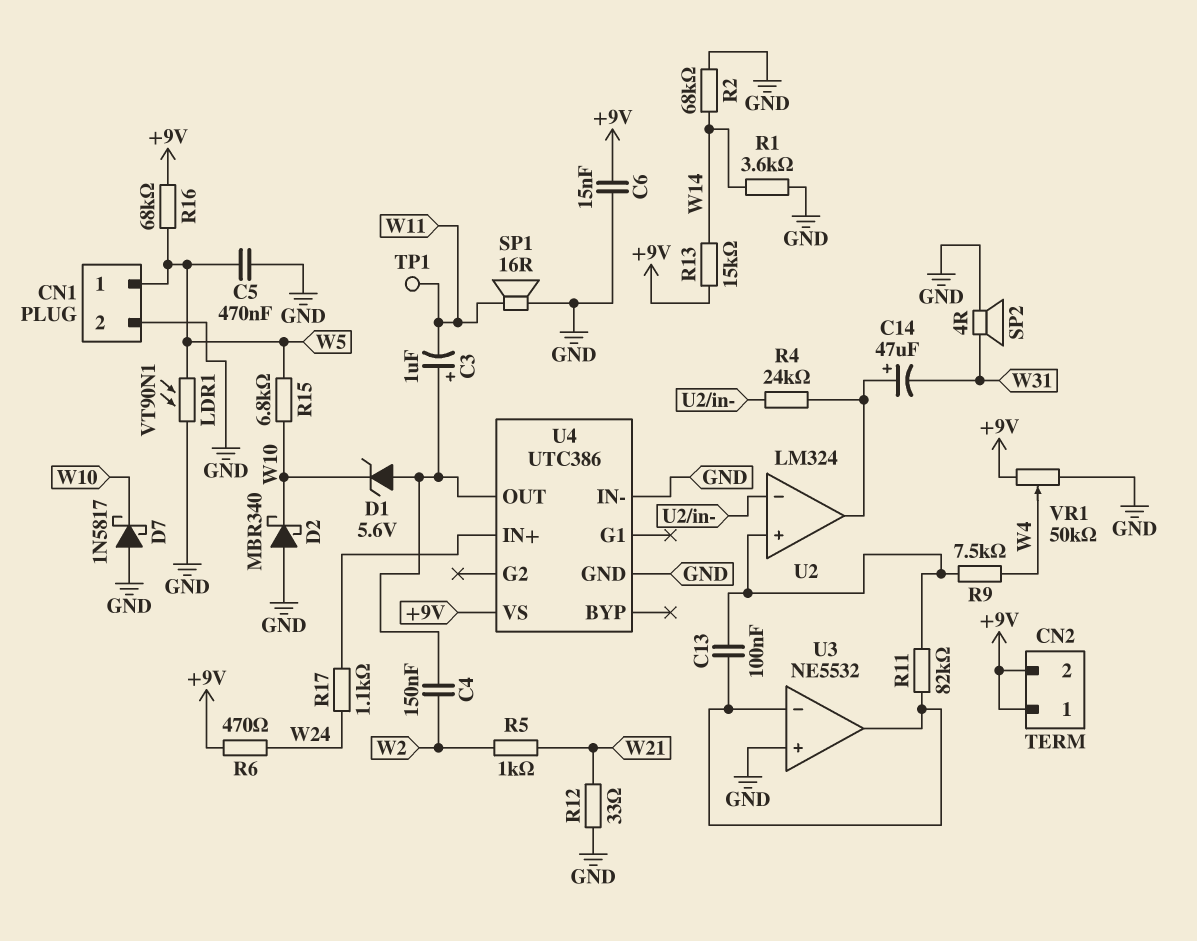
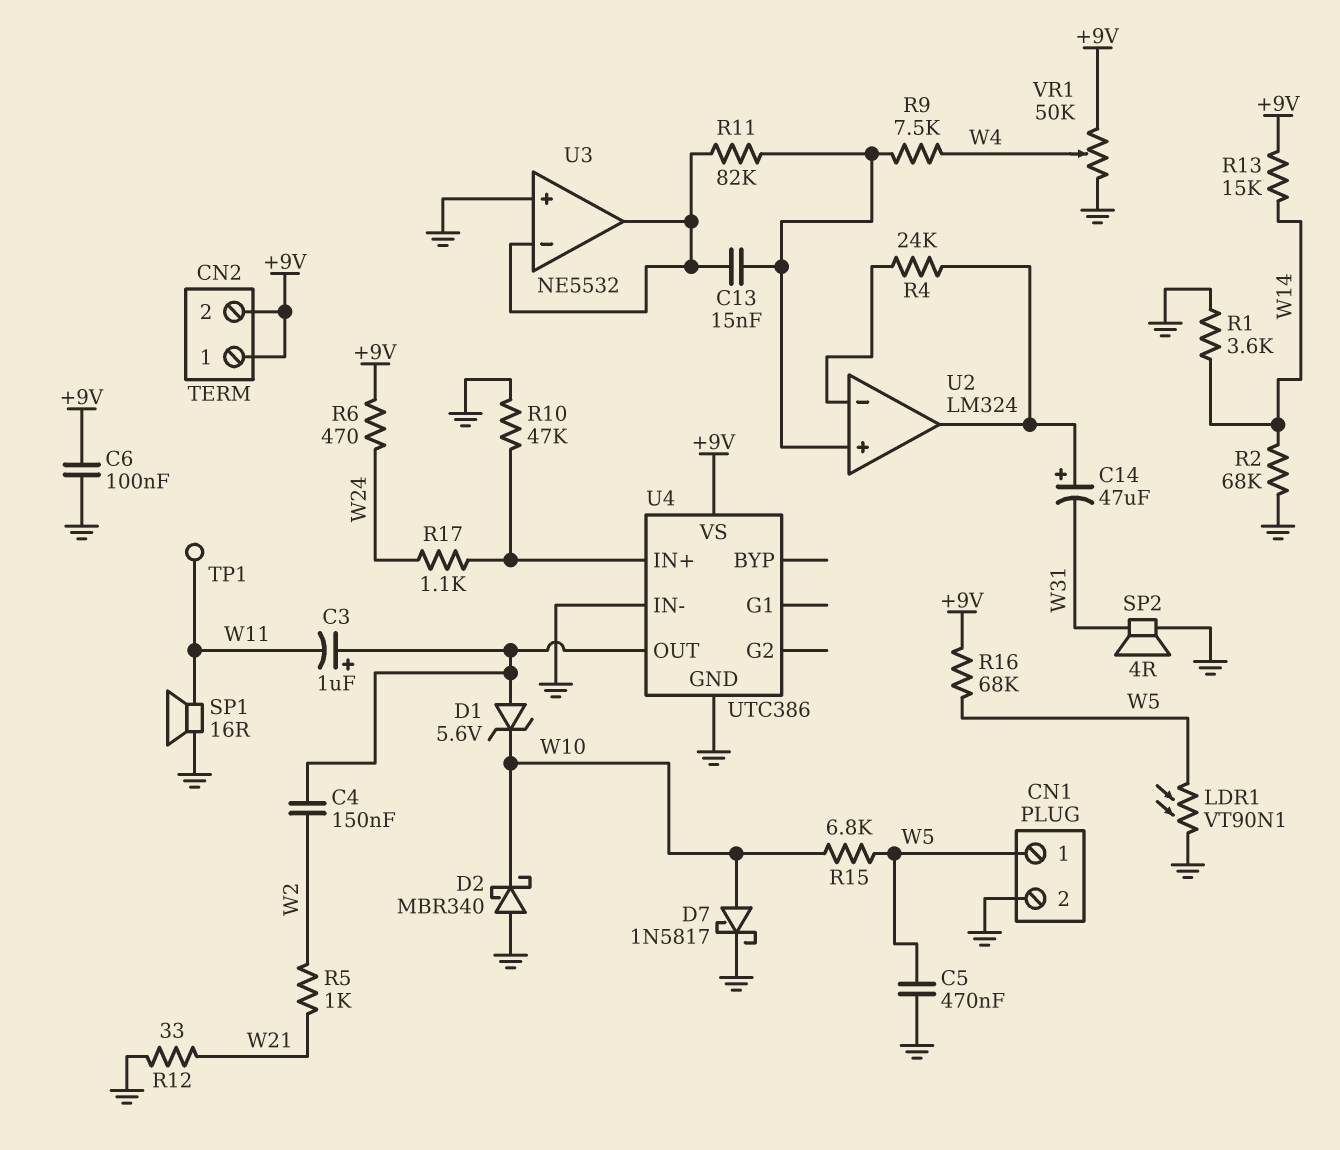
C6: 15nF (+9V, GND) -> 100nF (+9V, GND)
C13: 100nF (U2/in+, U3/in-) -> 15nF (U2/in+, U3/in-)
D7: schottky 1N5817 (A GND, K W10) -> schottky 1N5817 (A W10, K GND)
R10: none -> 47k (GND, U4/IN+)

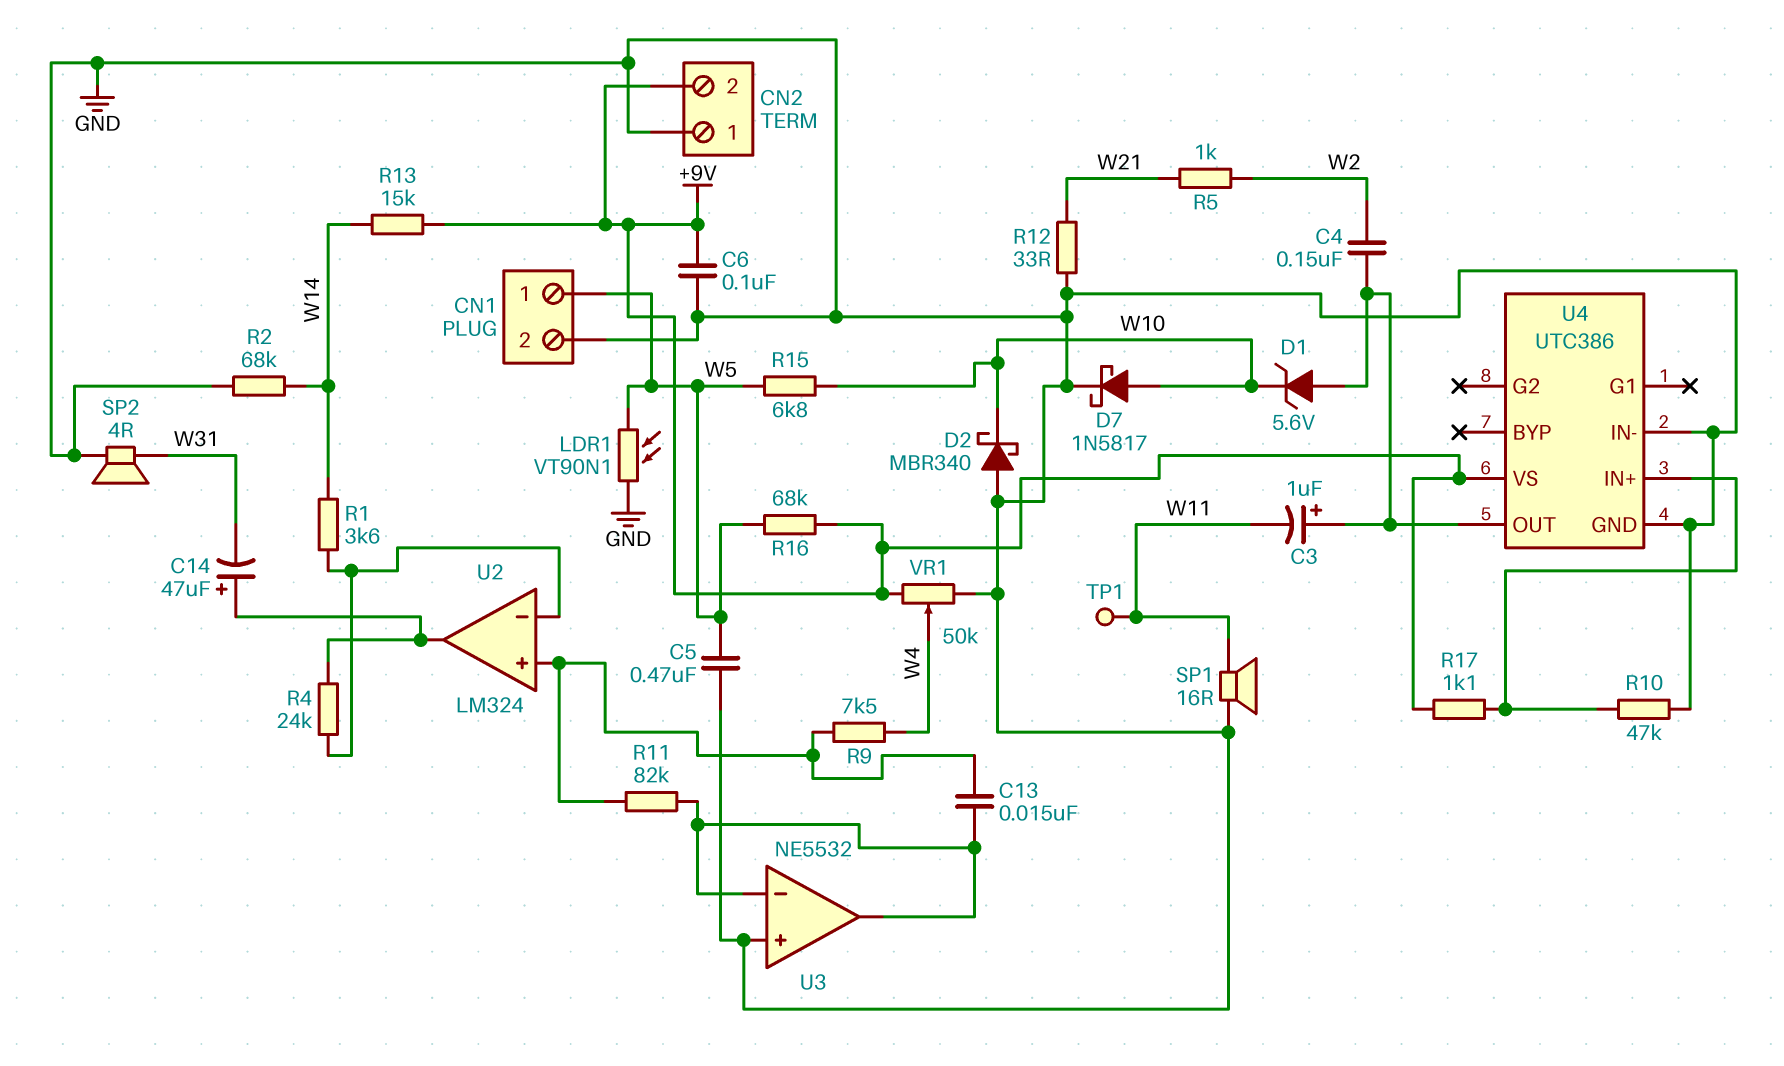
CN2 pin 1: +9V -> GND
R1: 3.6k (GND, W14) -> 3.6k (U2/in-, W14)
R6: 470 (+9V, W24) -> none
R17: 1.1k (U4/IN+, W24) -> 1.1k (+9V, U4/IN+)

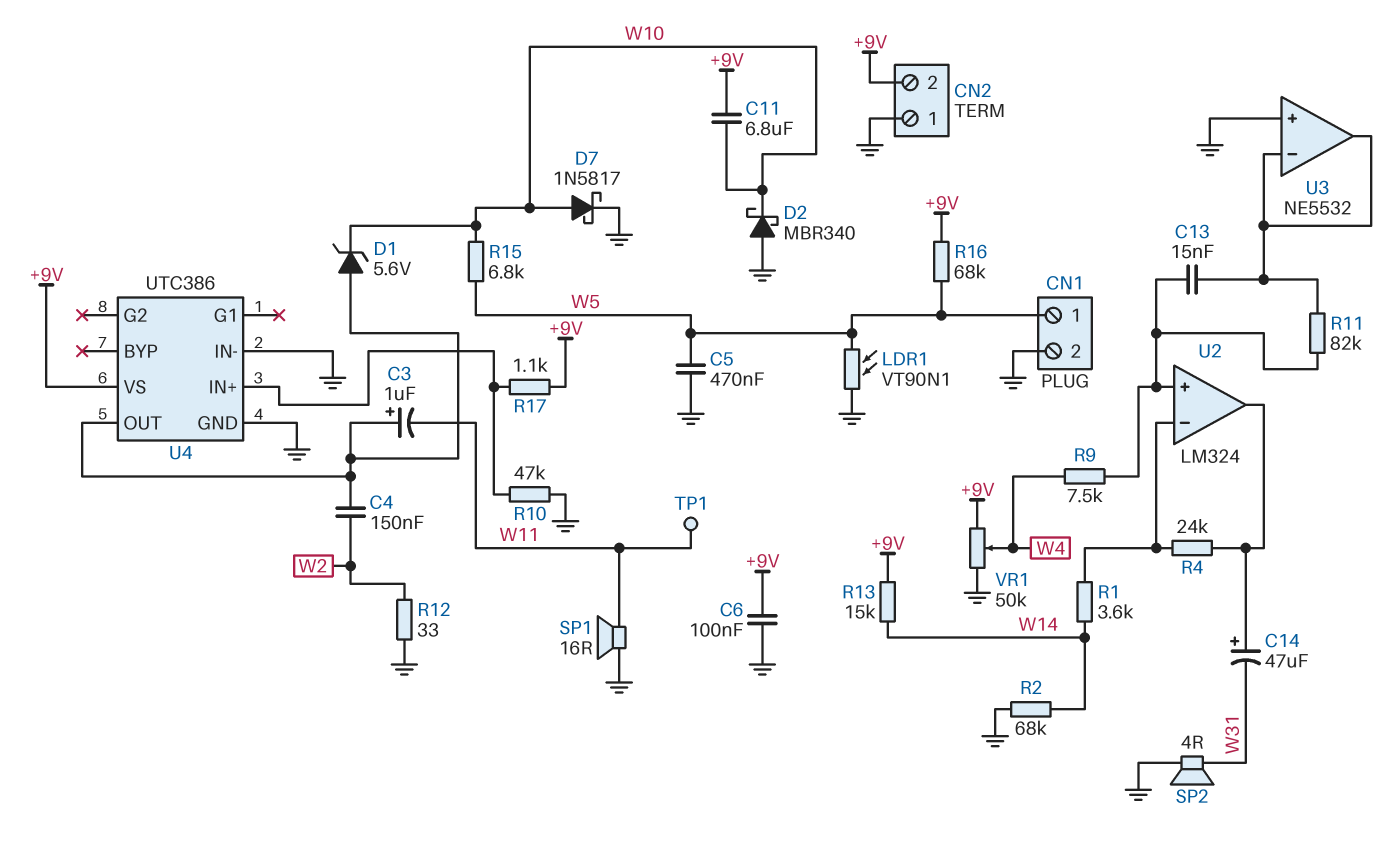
C11: none -> 6.8uF (+9V, W10)
R5: 1k (W2, W21) -> none
R12: 33 (GND, W21) -> 33 (GND, W2)

